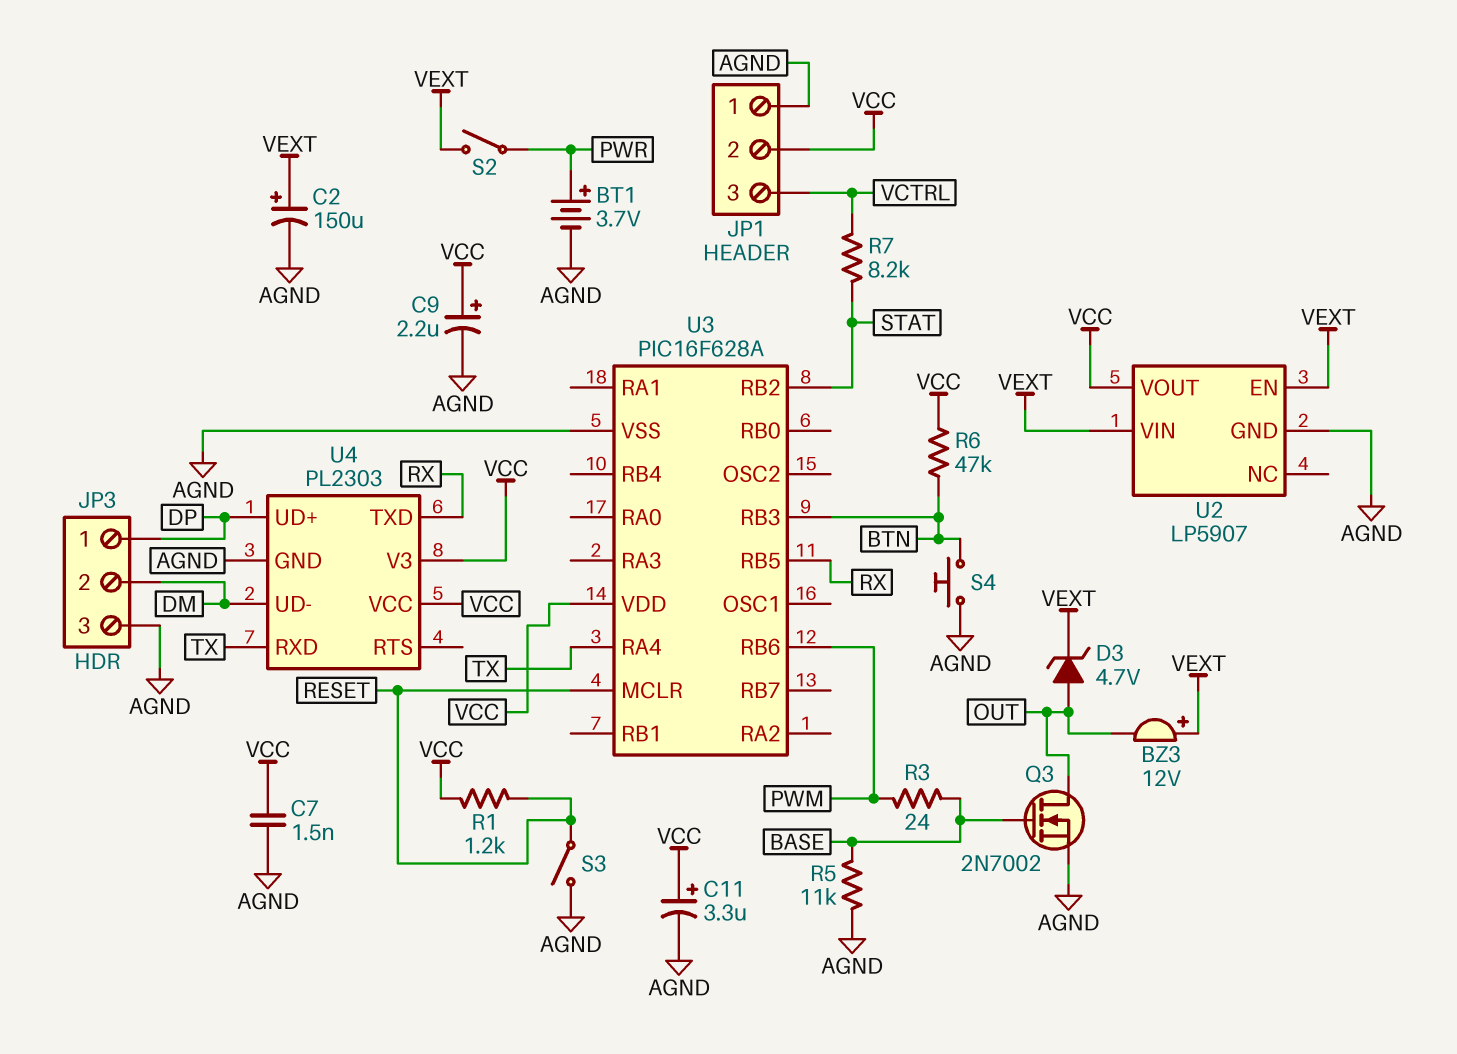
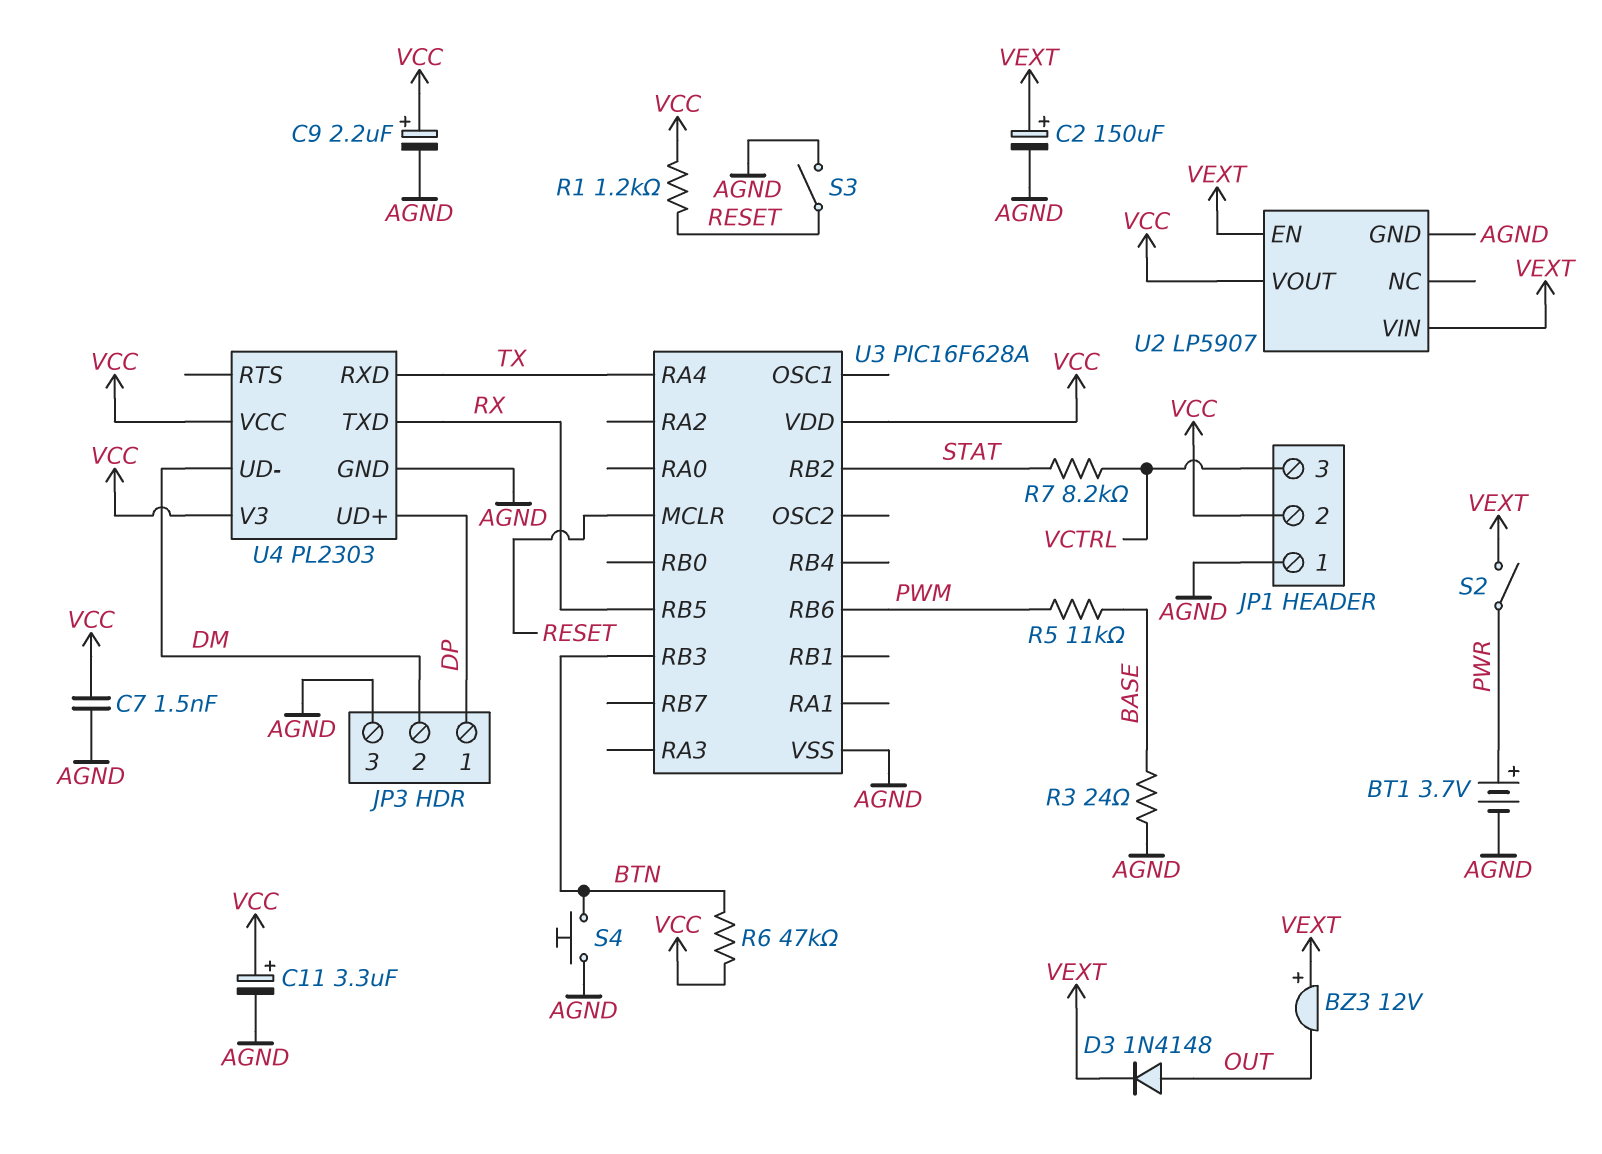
D3: zener 4.7V (A OUT, K VEXT) -> diode 1N4148 (A OUT, K VEXT)
Q3: NMOS 2N7002 (G BASE, D OUT, S AGND) -> none
R3: 24 (BASE, PWM) -> 24 (AGND, BASE)
R5: 11k (AGND, BASE) -> 11k (BASE, PWM)

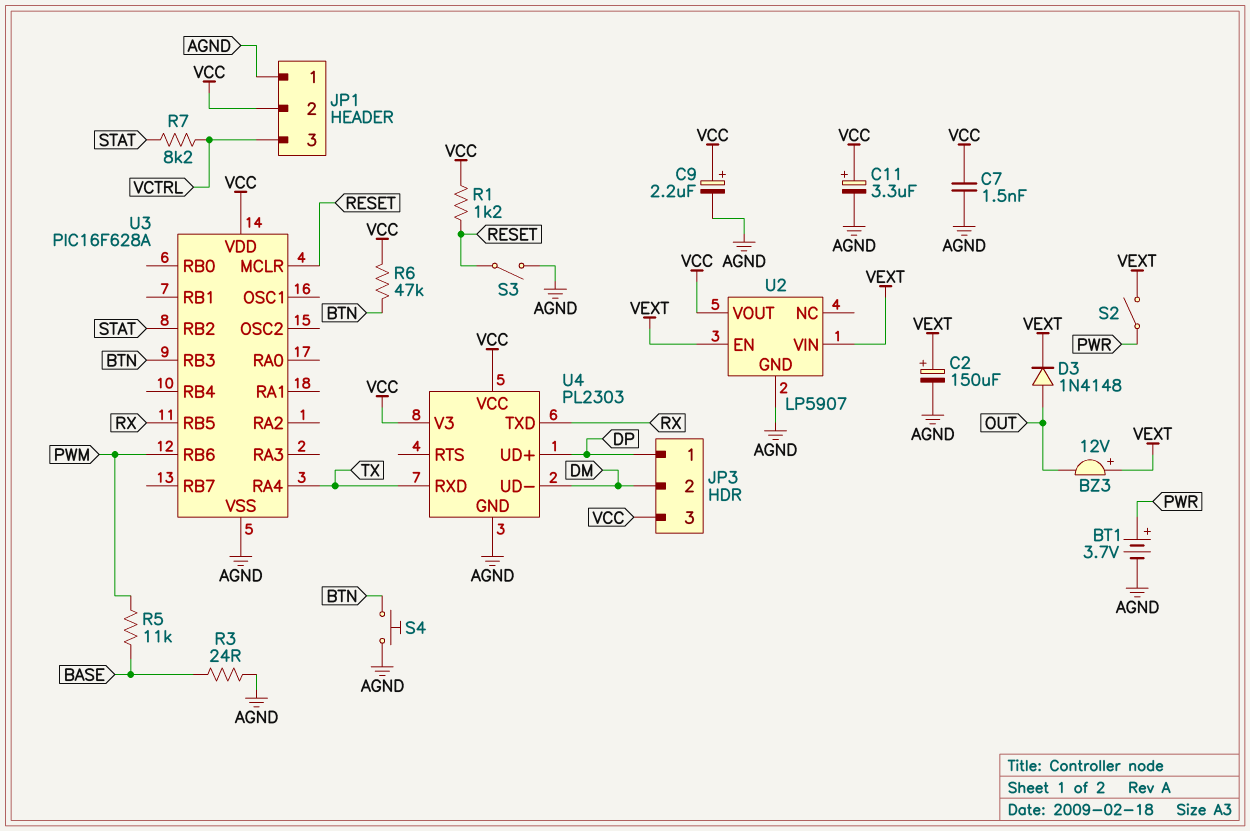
JP3 pin 3: AGND -> VCC

